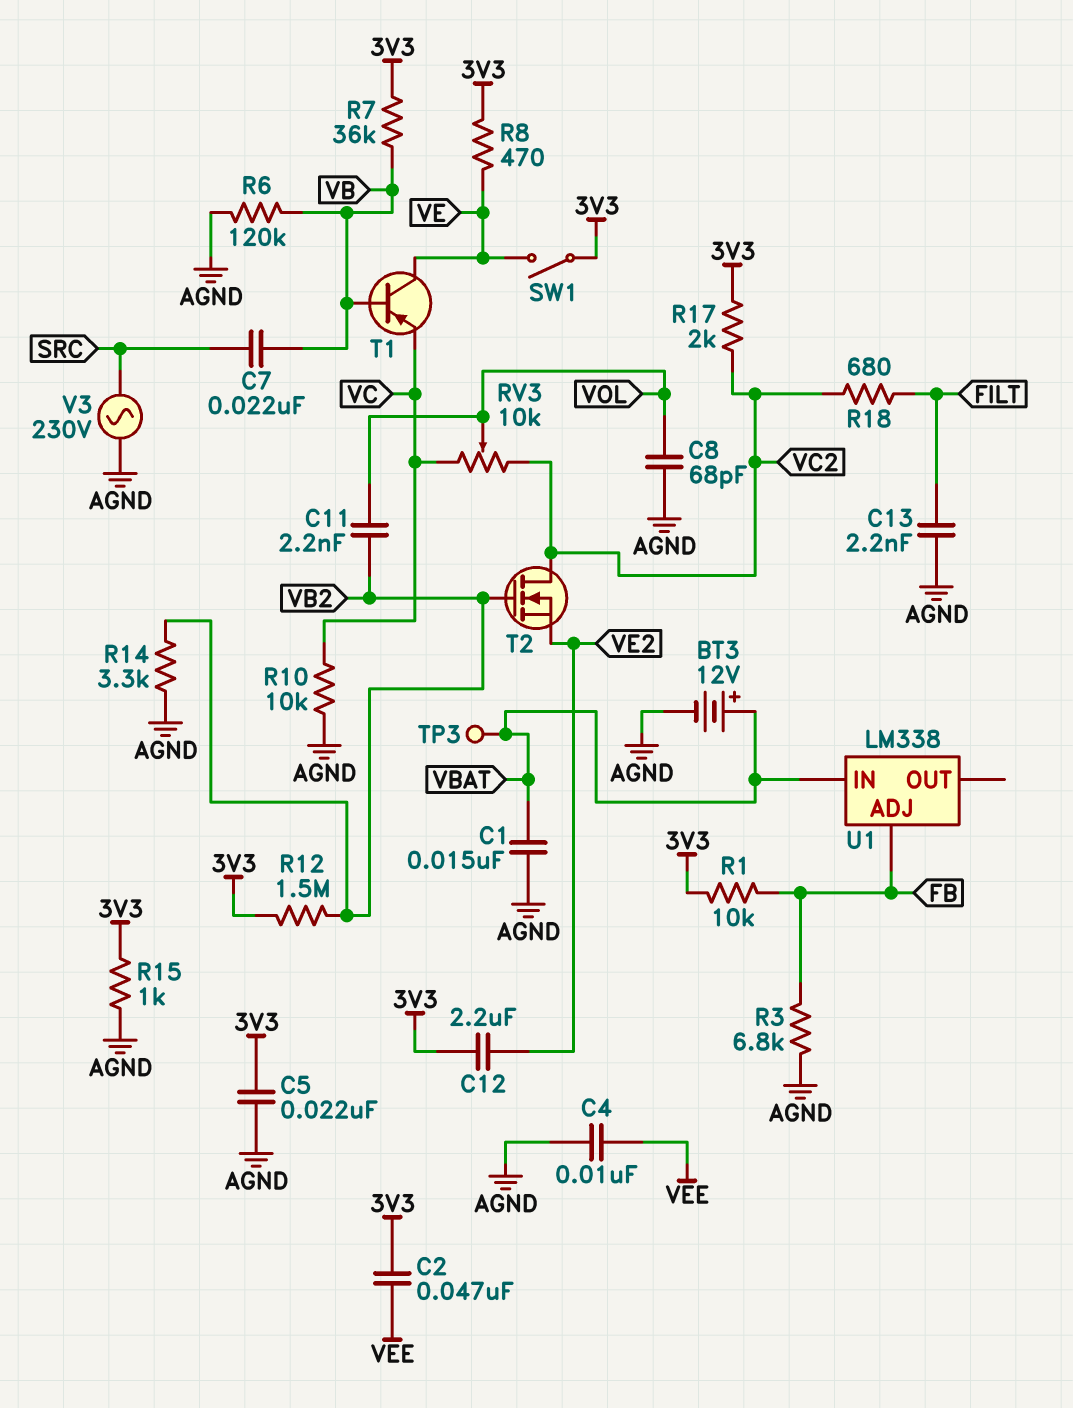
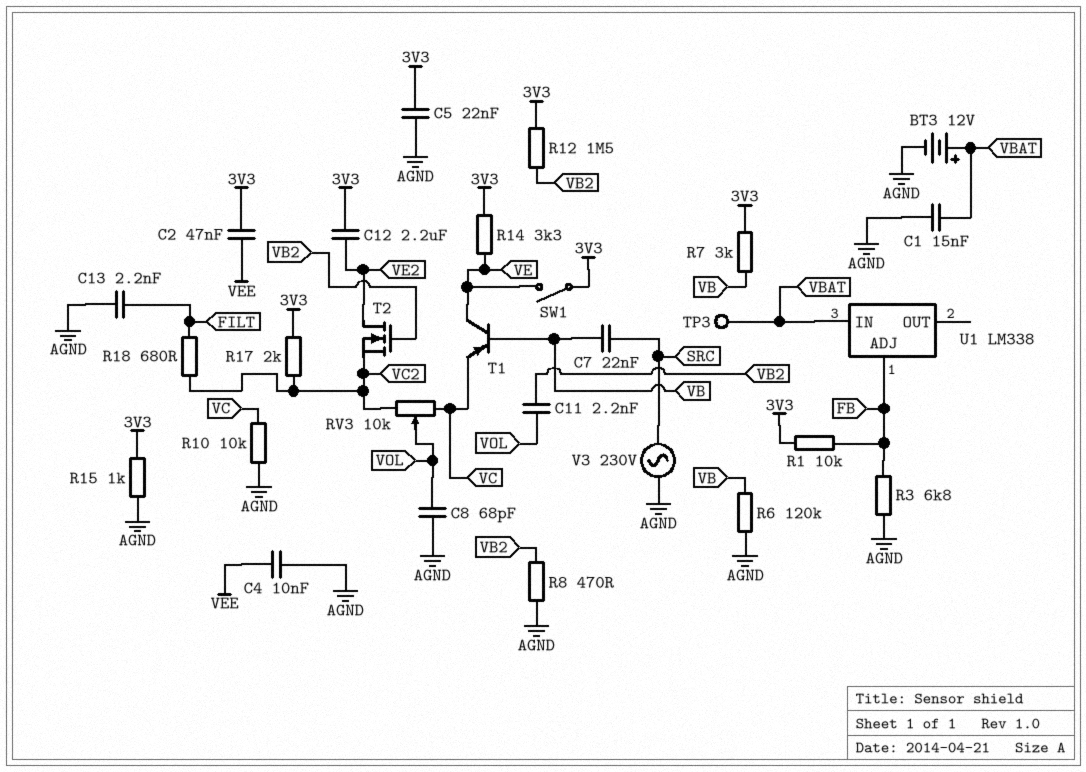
R7: 36k (3V3, VB) -> 3k (3V3, VB)
R8: 470 (3V3, VE) -> 470 (AGND, VB2)
R14: 3.3k (AGND, VB2) -> 3.3k (3V3, VE)
T2: NMOS (G VB2, D VC2, S VE2) -> NMOS (G VB2, D VE2, S VC2)

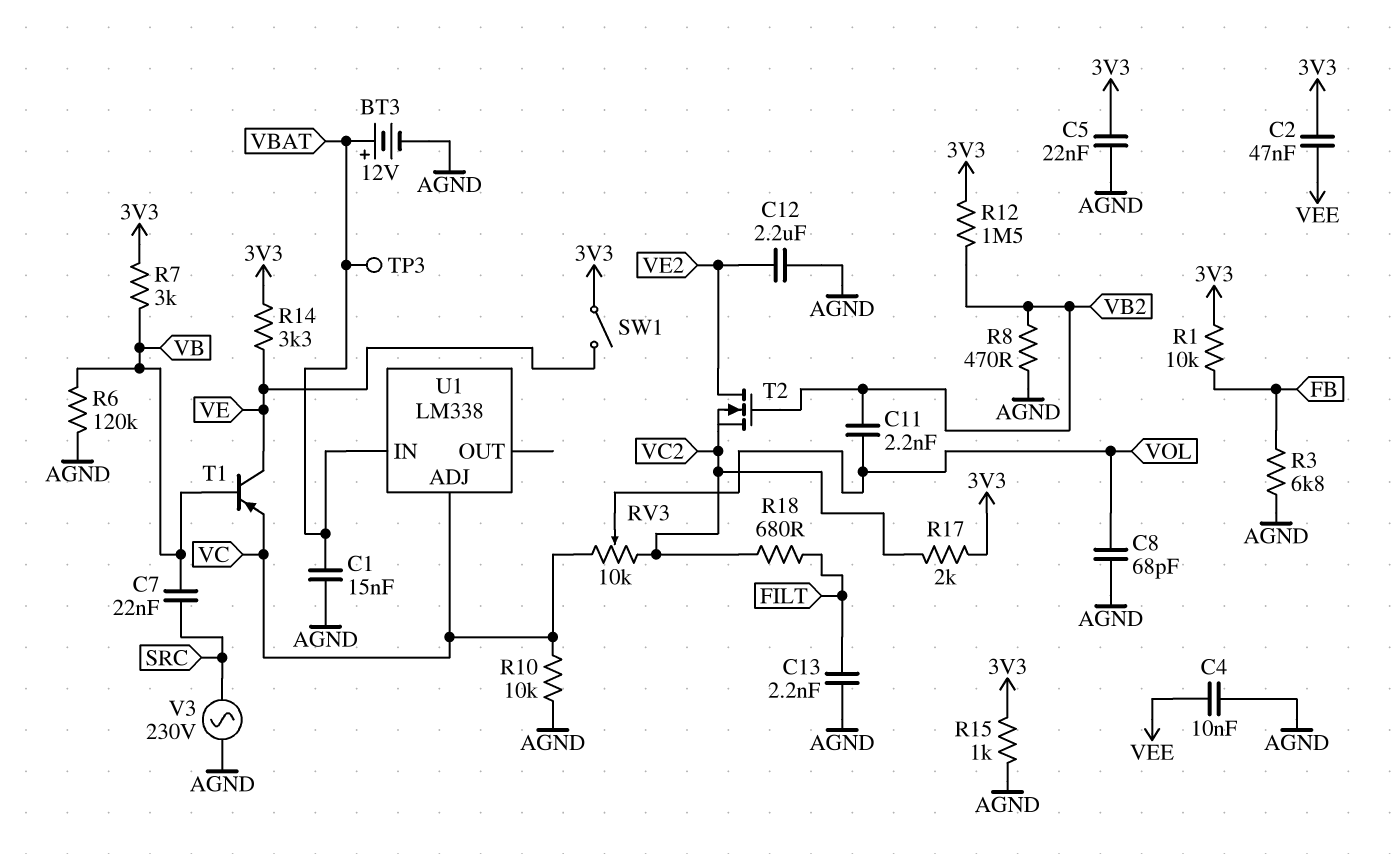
C12: 2.2uF (3V3, VE2) -> 2.2uF (AGND, VE2)
U1 pin ADJ: FB -> VC

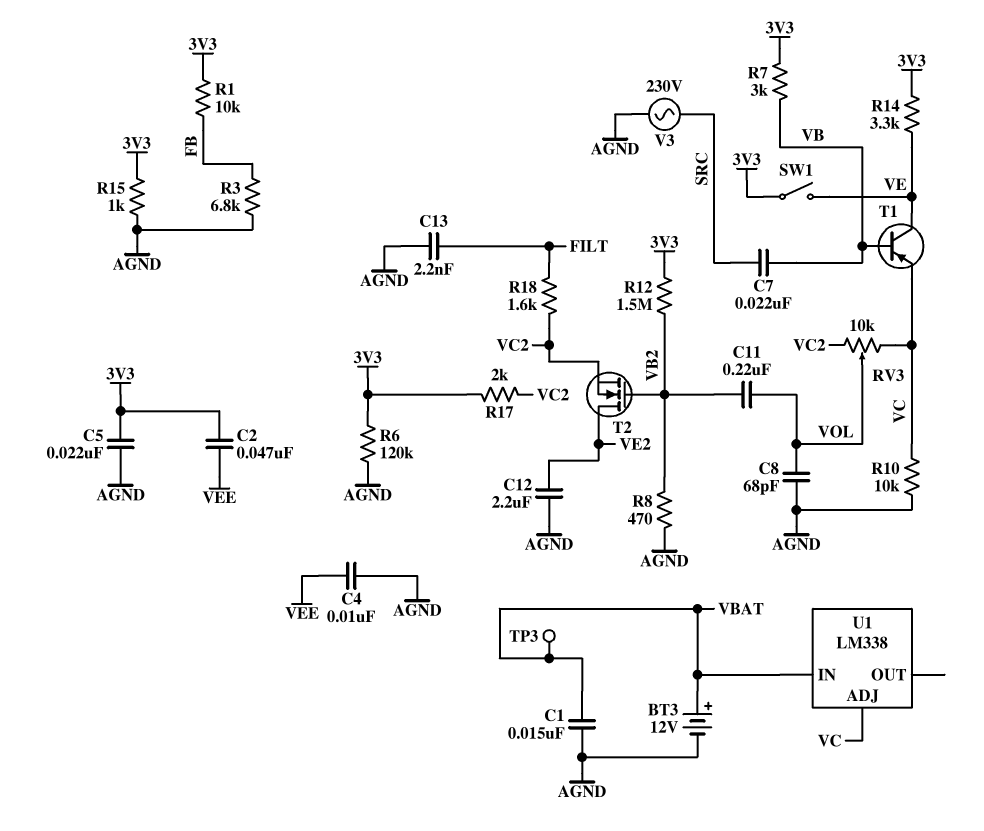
C11: 2.2nF (VB2, VOL) -> 220nF (VB2, VOL)
R6: 120k (AGND, VB) -> 120k (3V3, AGND)
R18: 680 (FILT, VC2) -> 1.6k (FILT, VC2)

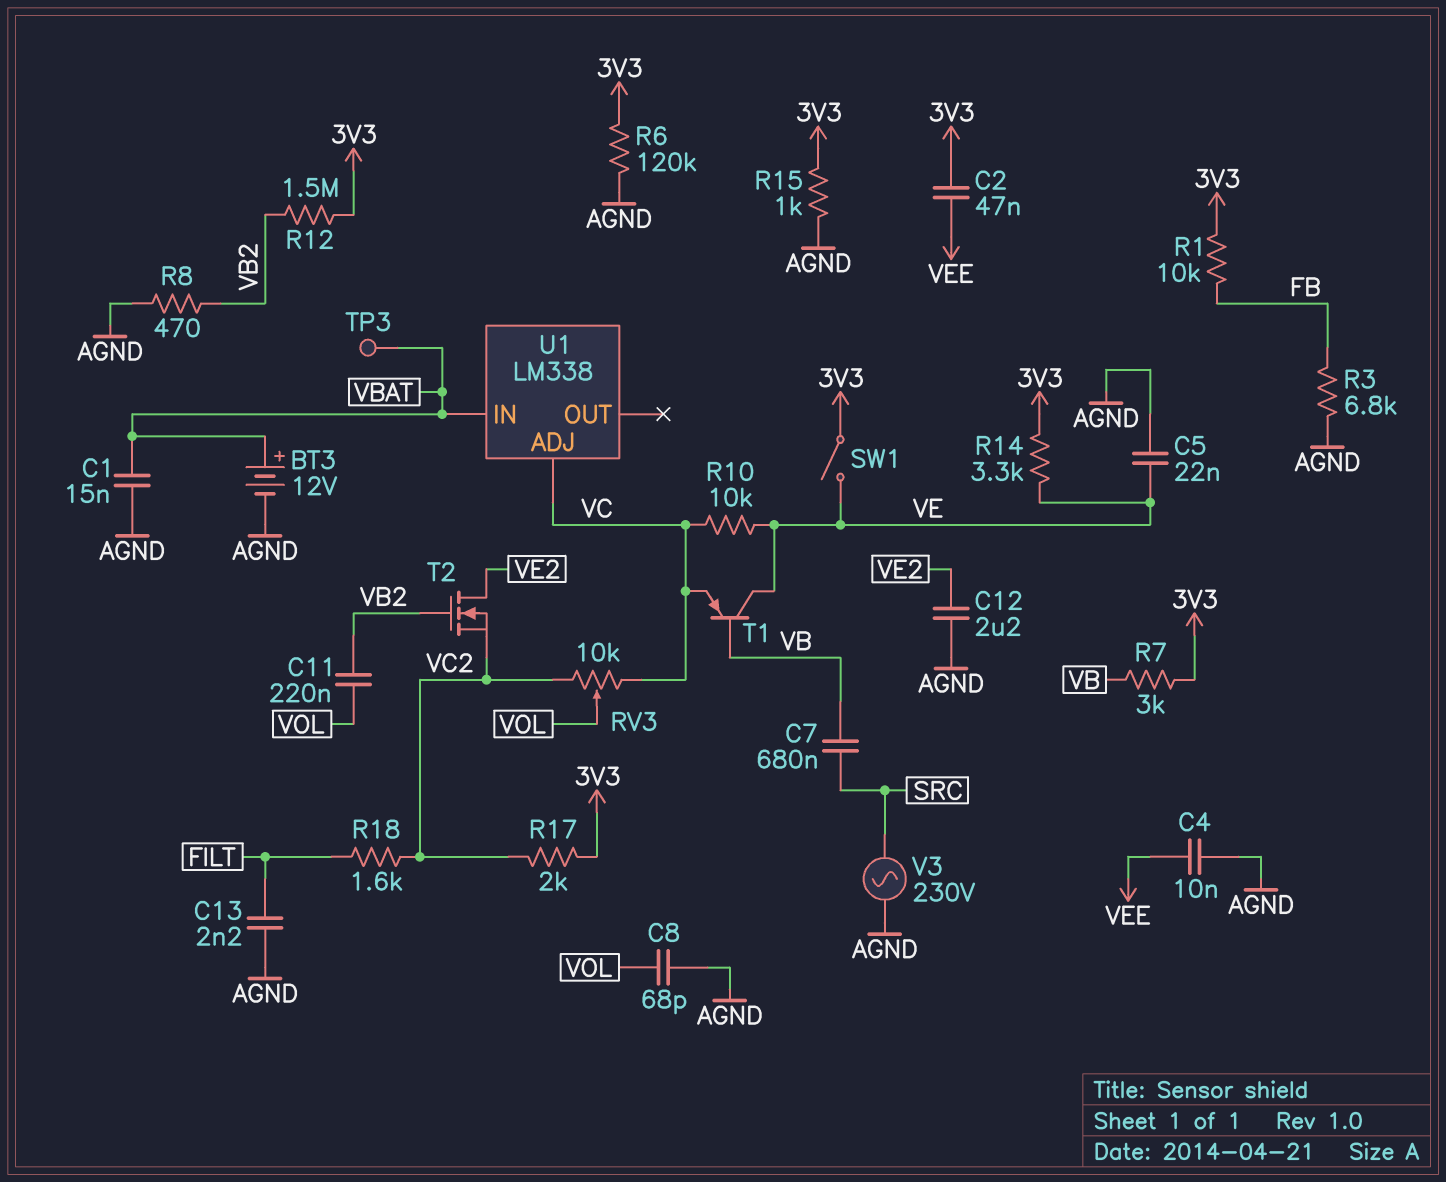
C5: 22nF (3V3, AGND) -> 22nF (AGND, VE)
C7: 22nF (SRC, VB) -> 680nF (SRC, VB)
R10: 10k (AGND, VC) -> 10k (VC, VE)

